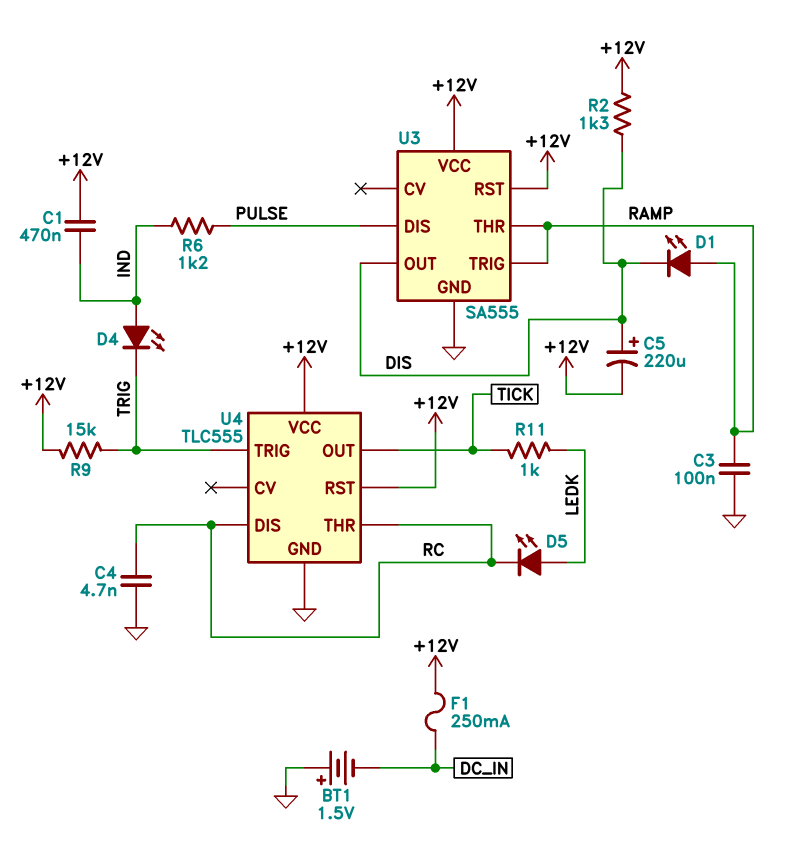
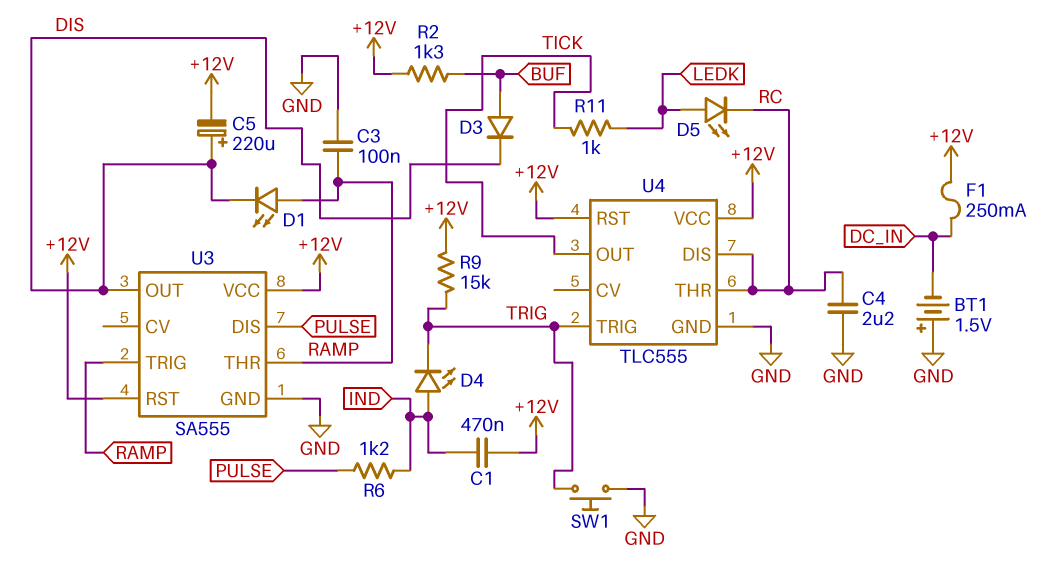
C4: 4.7nF (GND, RC) -> 2.2uF (GND, RC)
D3: none -> diode (A BUF, K DIS)
R2: 1.3k (+12V, DIS) -> 1.3k (+12V, BUF)
SW1: none -> button (GND, TRIG)

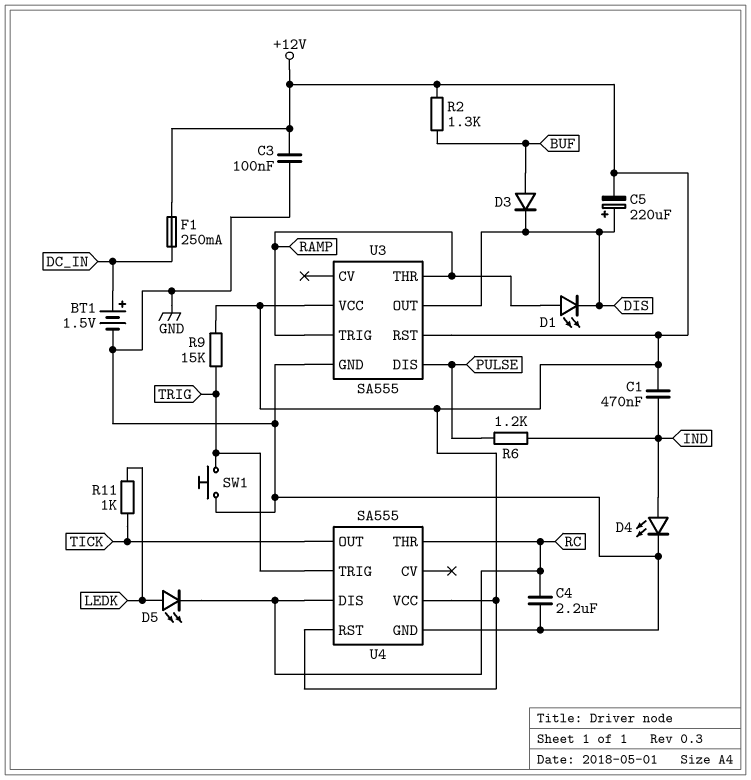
BT1: 1.5V (plus GND, minus DC_IN) -> 1.5V (plus DC_IN, minus GND)
C3: 100nF (GND, RAMP) -> 100nF (+12V, GND)
D4: LED (A IND, K TRIG) -> LED (A IND, K GND)
U4: TLC555 -> SA555

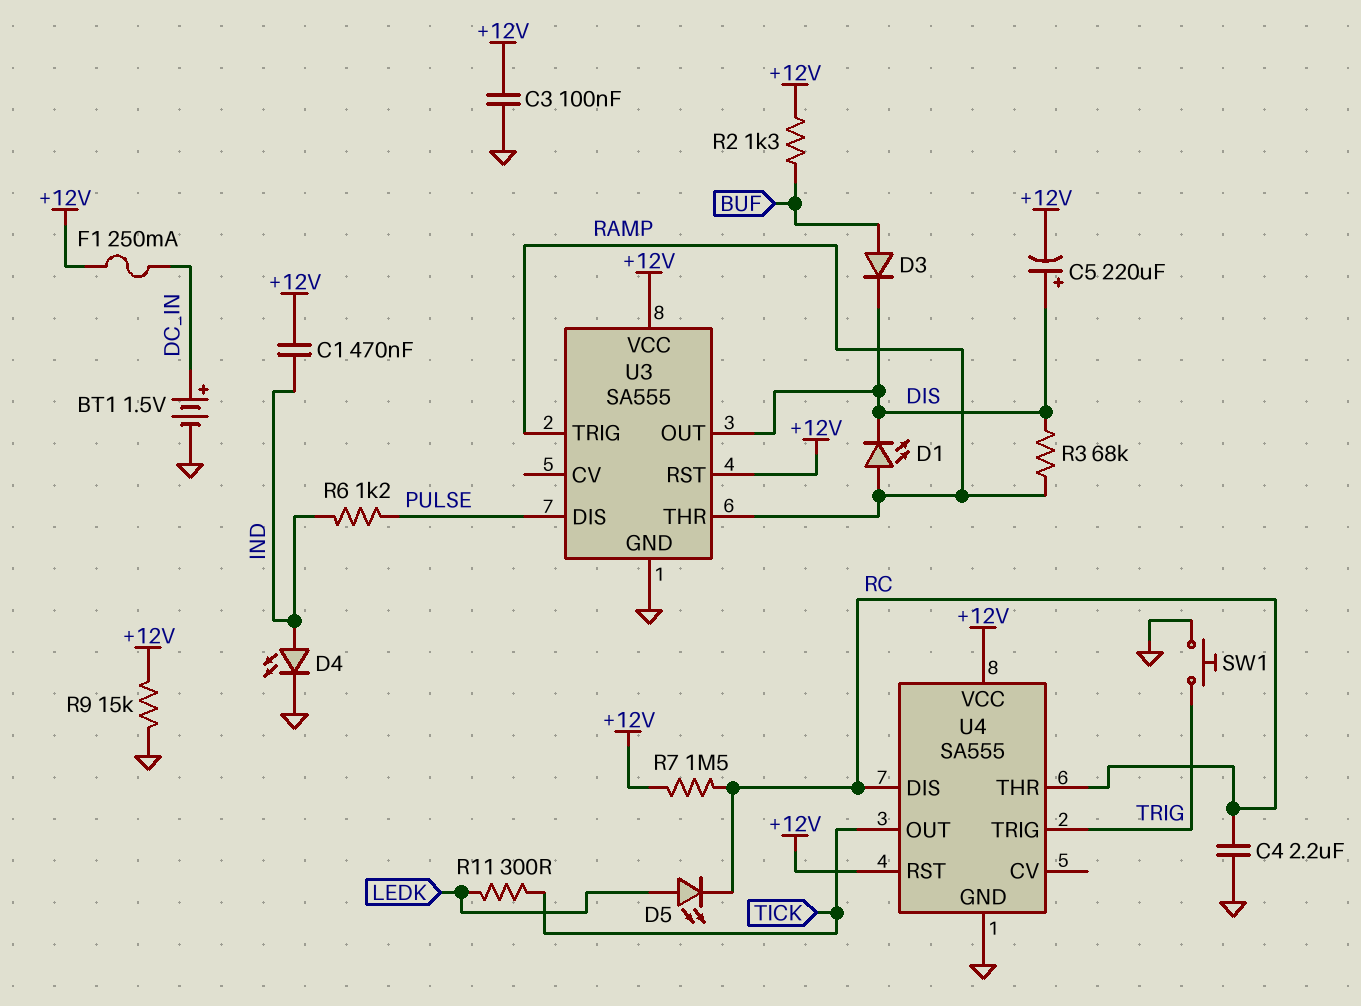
R3: none -> 68k (DIS, RAMP)
R7: none -> 1.5M (+12V, RC)
R9: 15k (+12V, TRIG) -> 15k (+12V, GND)
R11: 1k (LEDK, TICK) -> 300 (LEDK, TICK)

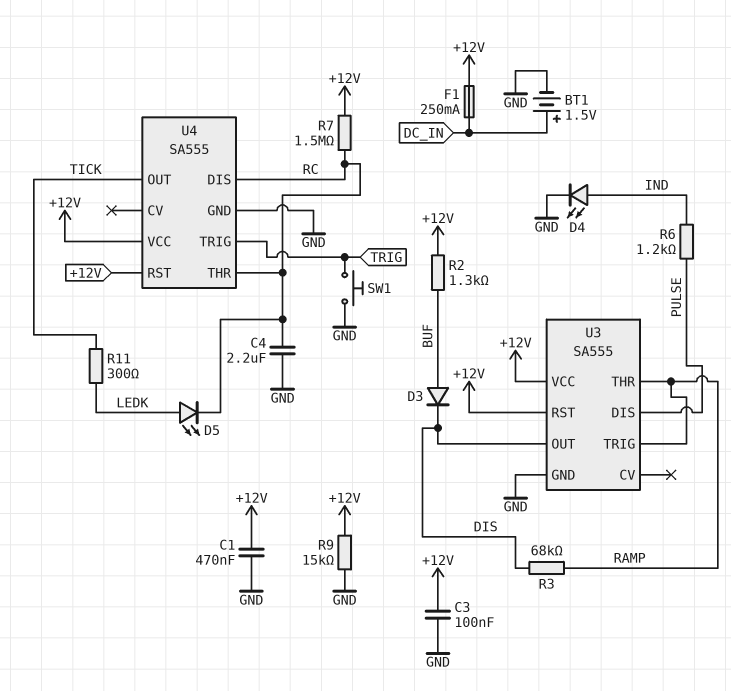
C1: 470nF (+12V, IND) -> 470nF (+12V, GND)
C5: 220uF (plus DIS, minus +12V) -> none
D1: LED (A RAMP, K DIS) -> none

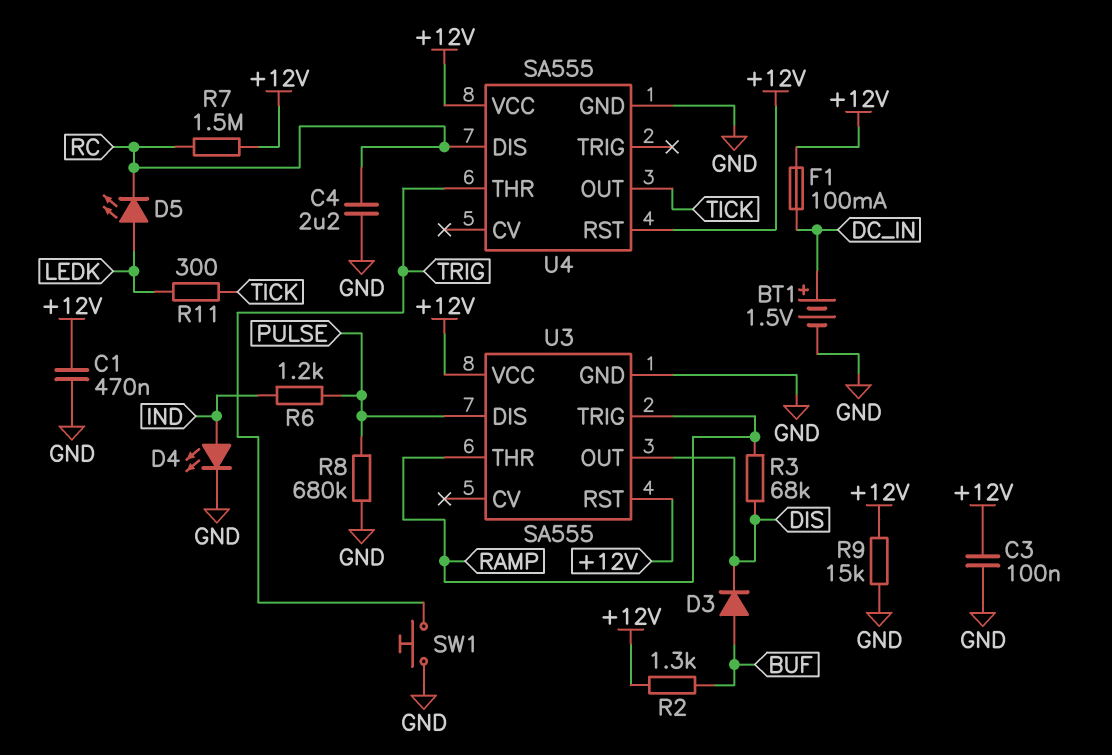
F1: 250mA (+12V, DC_IN) -> 100mA (+12V, DC_IN)
R8: none -> 680k (GND, PULSE)
U4 pin THR: RC -> TRIG
U4 pin TRIG: TRIG -> none

